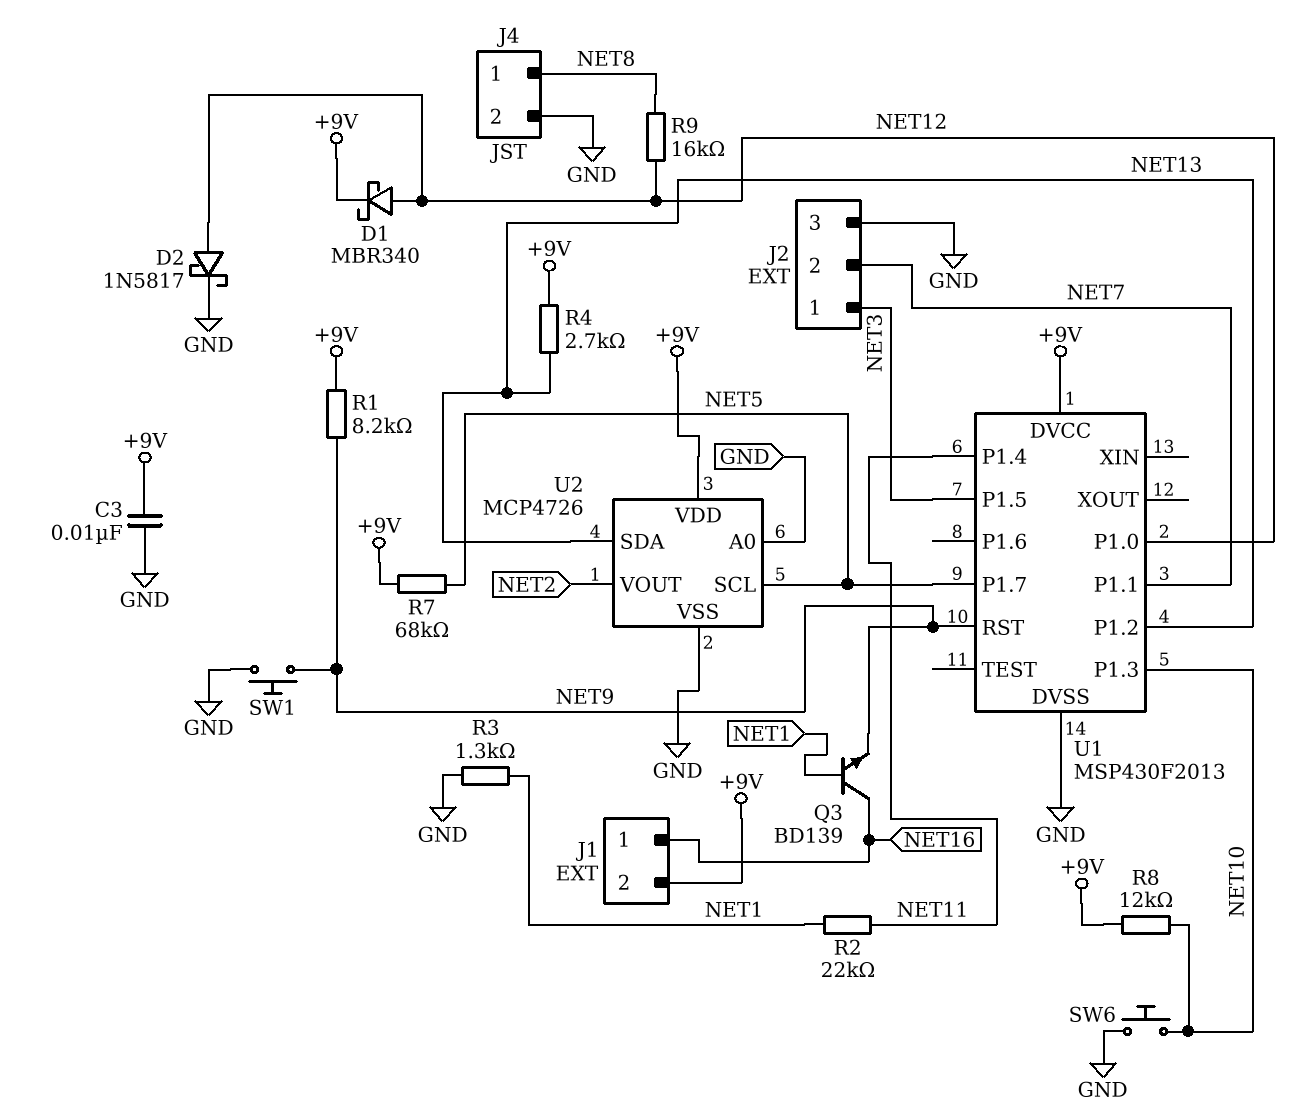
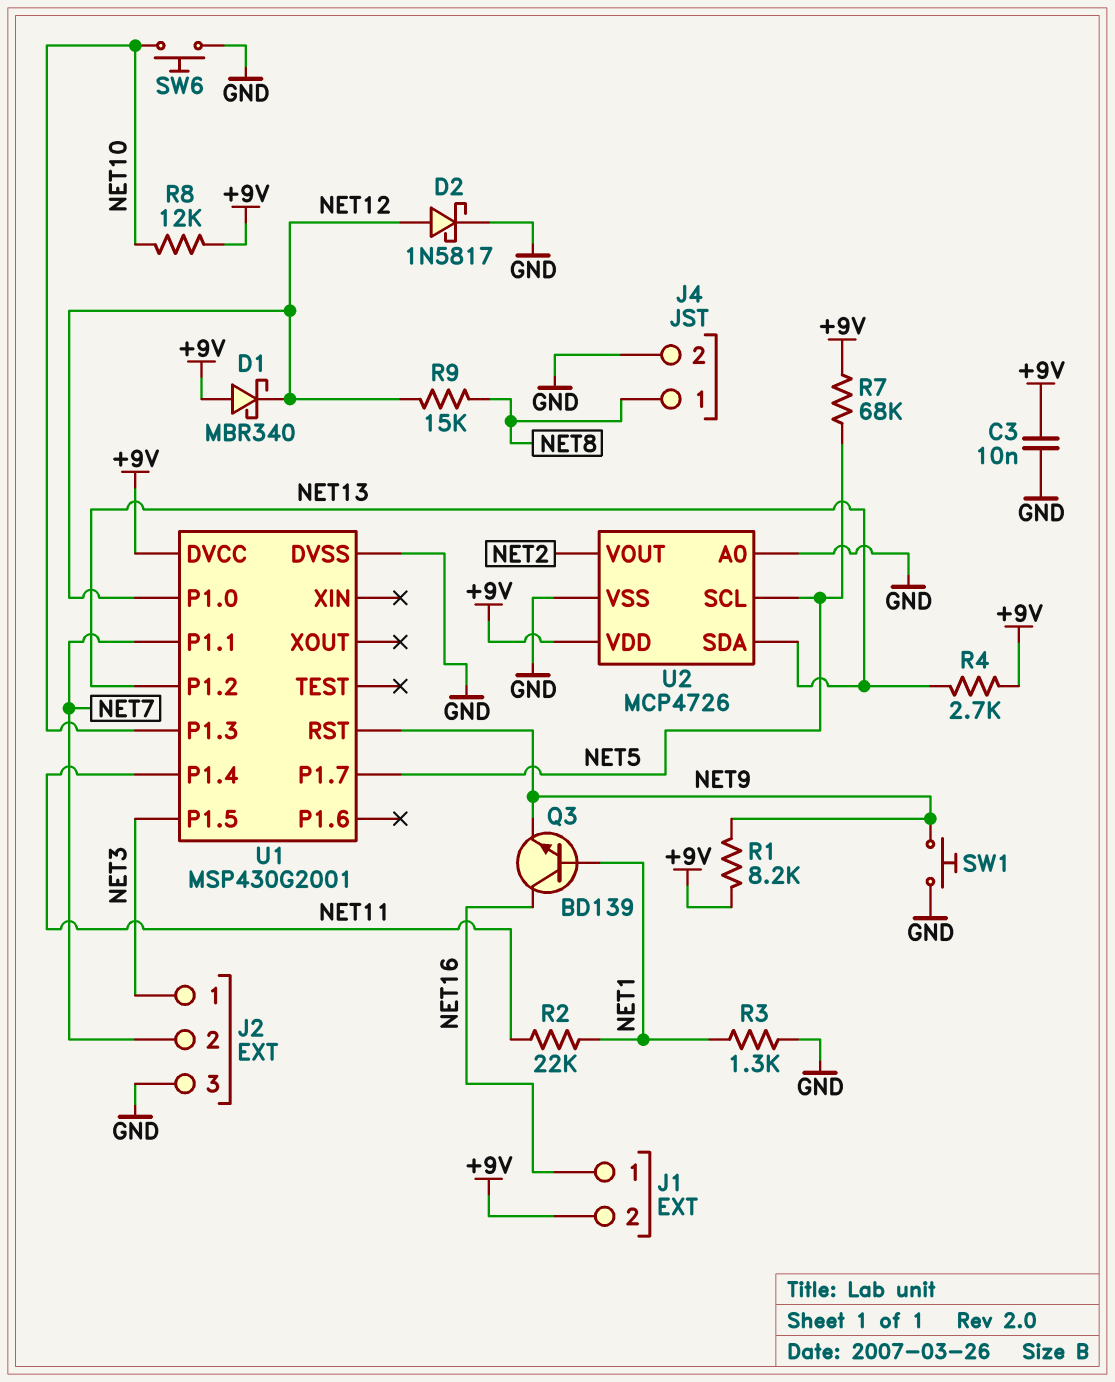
D1: schottky MBR340 (A NET12, K +9V) -> schottky MBR340 (A +9V, K NET12)
R9: 16k (NET8, NET12) -> 15k (NET8, NET12)
U1: MSP430F2013 -> MSP430G2001

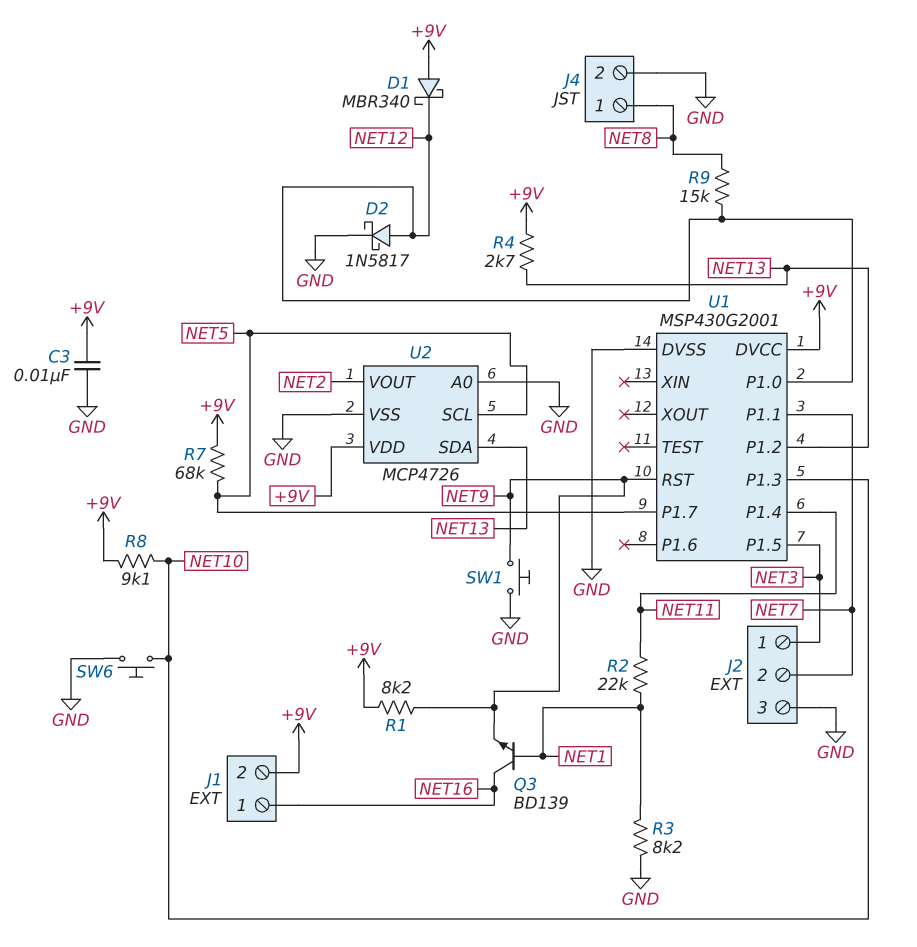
R3: 1.3k (GND, NET1) -> 8.2k (GND, NET1)
R8: 12k (+9V, NET10) -> 9.1k (+9V, NET10)

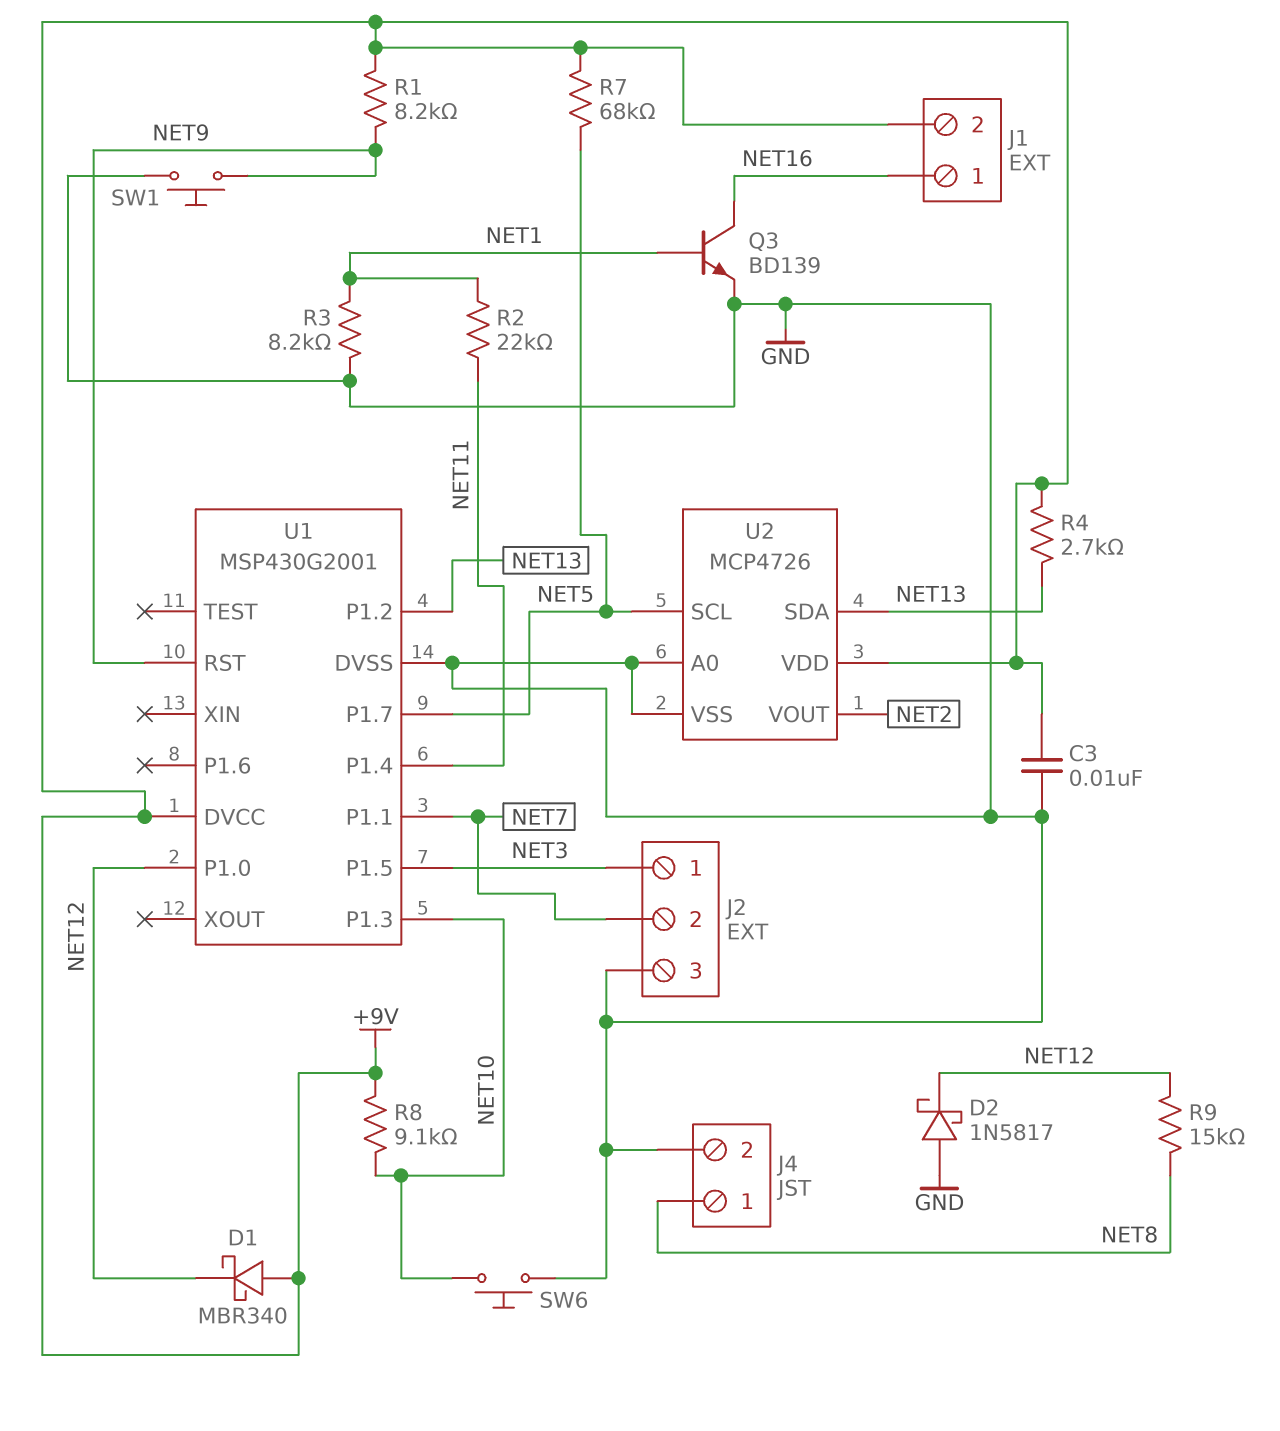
D2: schottky 1N5817 (A NET12, K GND) -> schottky 1N5817 (A GND, K NET12)
Q3: NPN BD139 (B NET1, C NET16, E NET9) -> NPN BD139 (B NET1, C NET16, E GND)

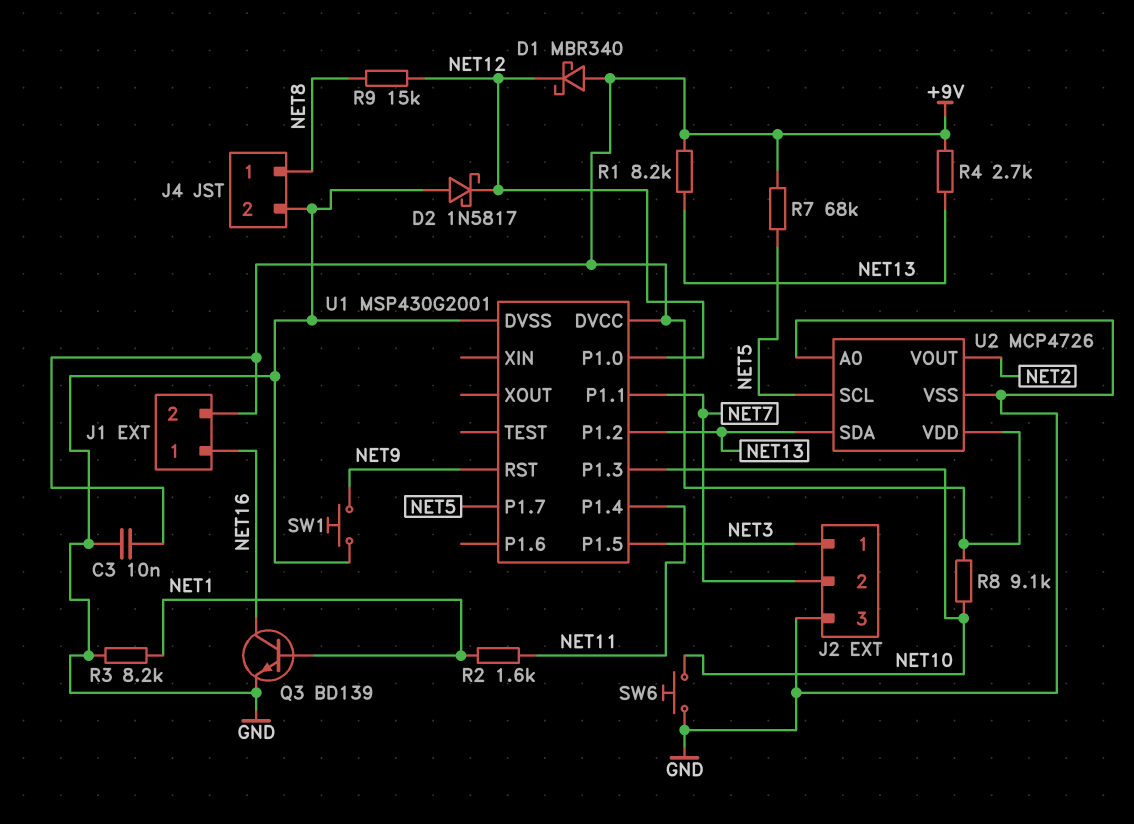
R1: 8.2k (+9V, NET9) -> 8.2k (+9V, NET13)
R2: 22k (NET1, NET11) -> 1.6k (NET1, NET11)

